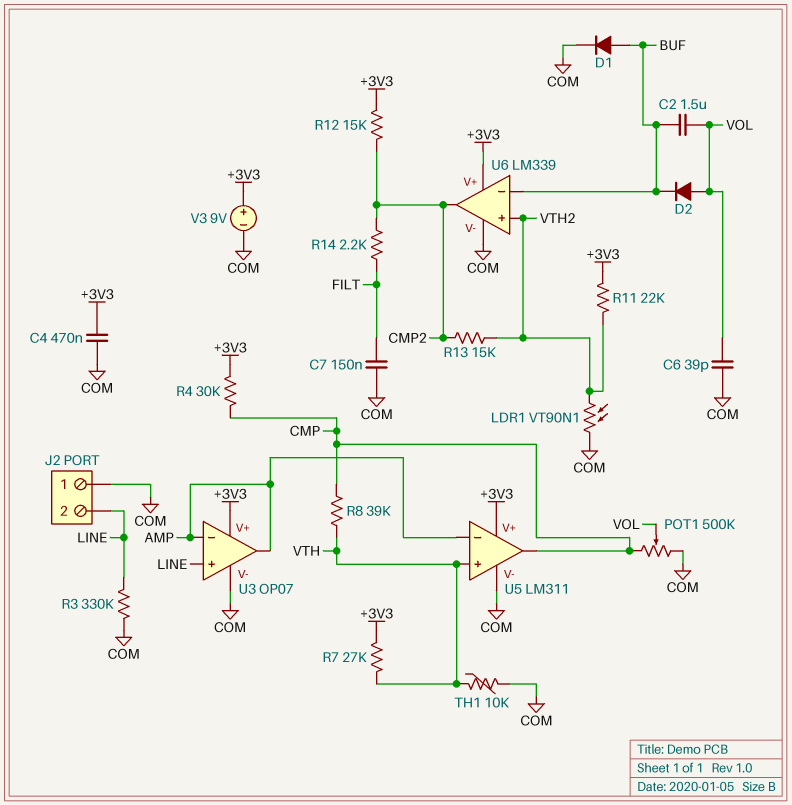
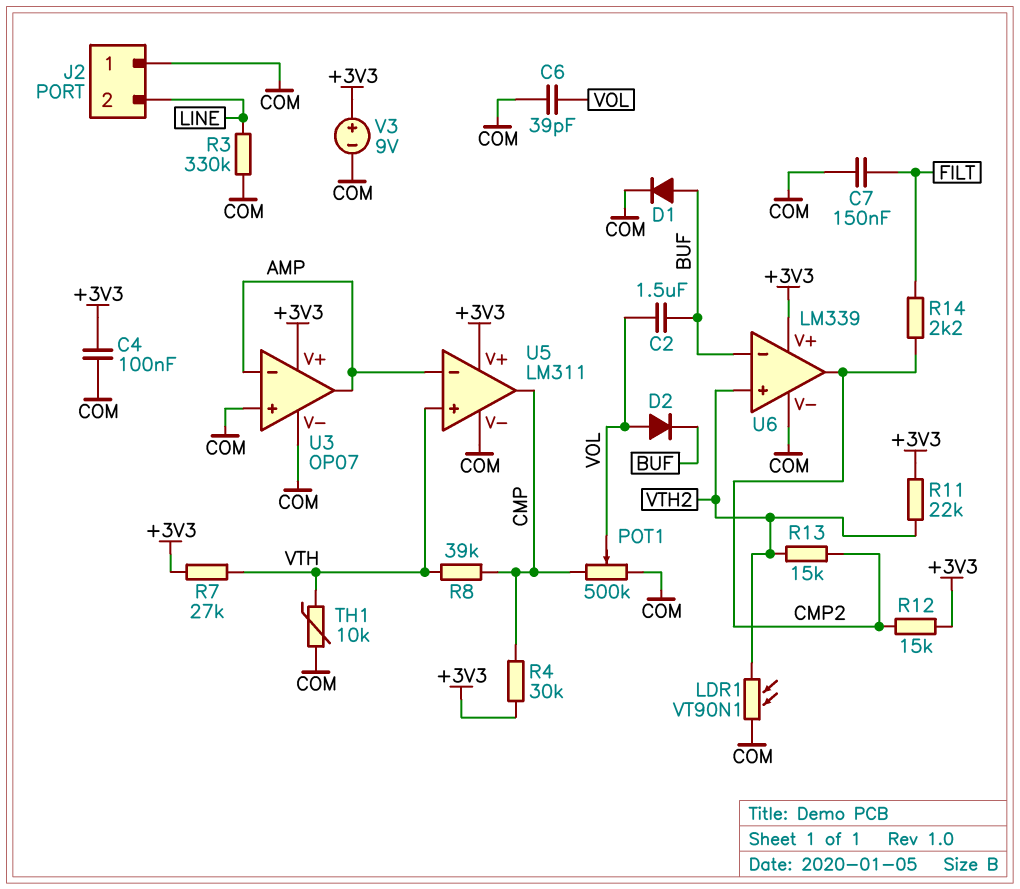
C4: 470nF (+3V3, COM) -> 100nF (+3V3, COM)
U3 pin in+: LINE -> COM

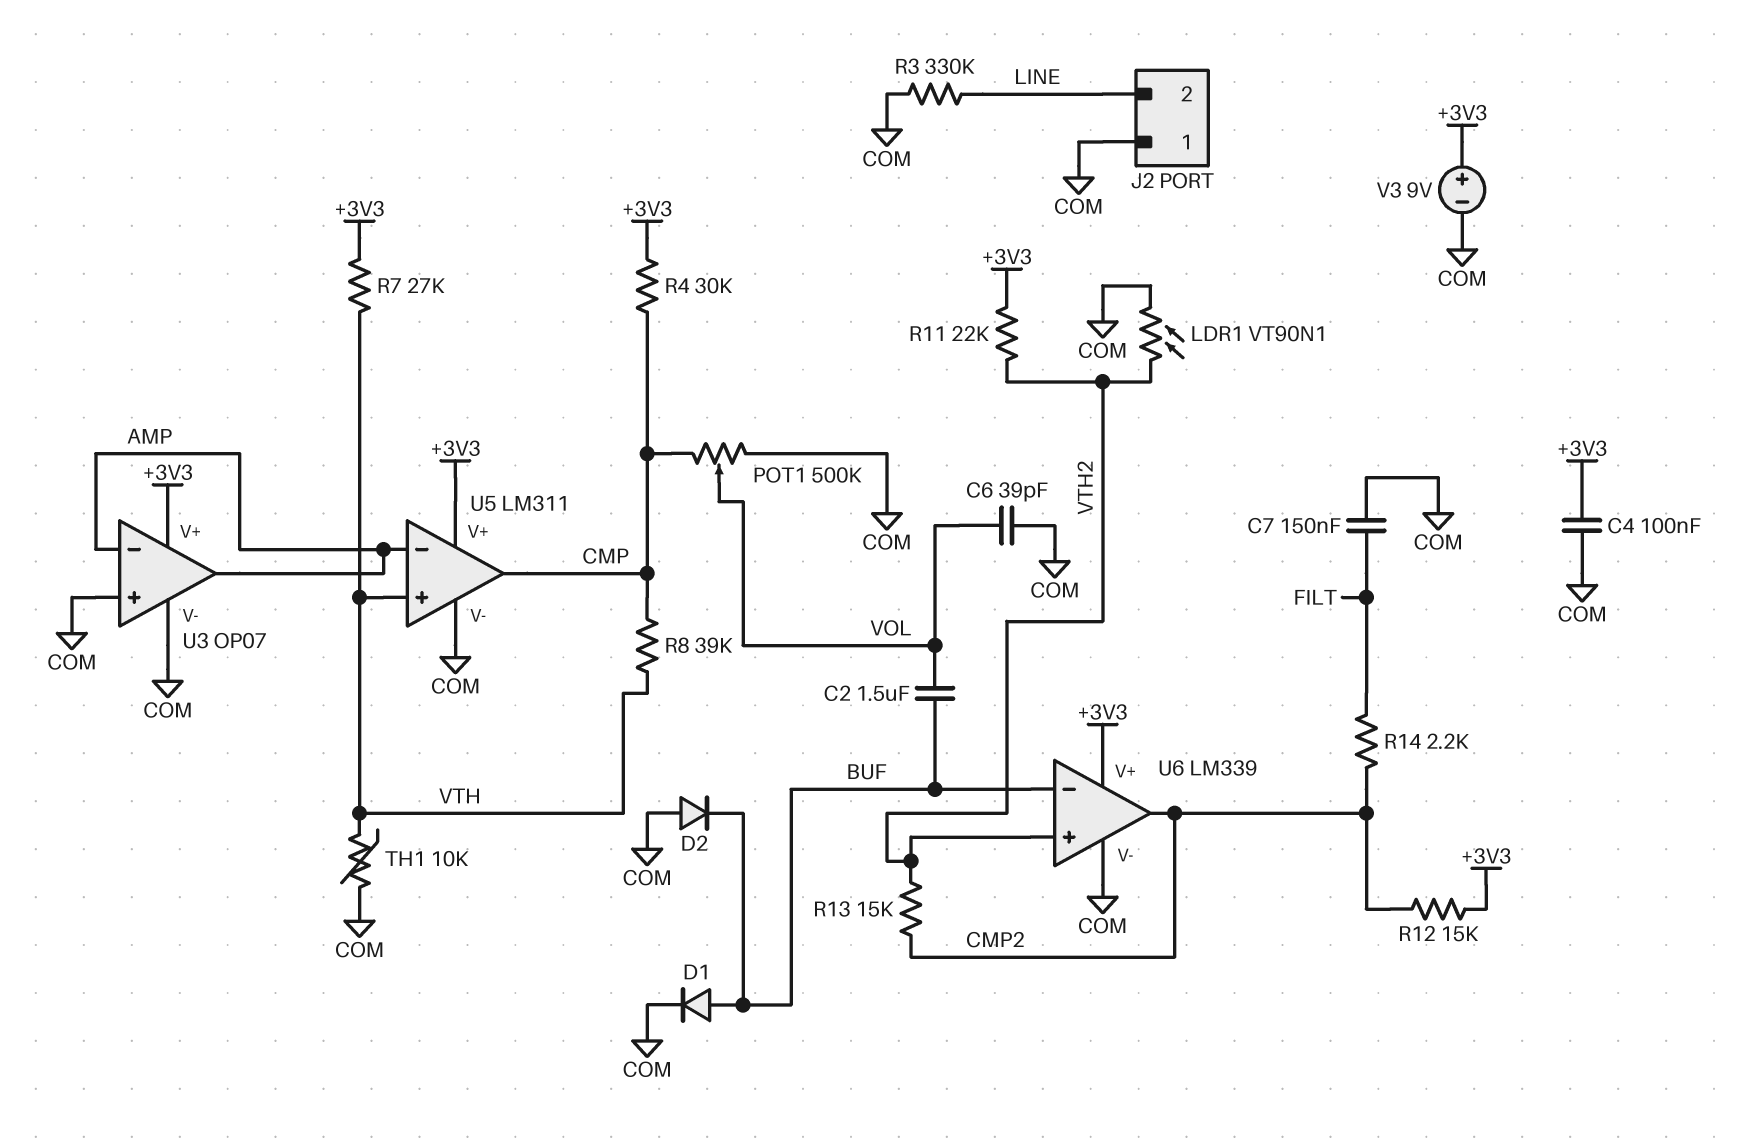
D2: diode (A VOL, K BUF) -> diode (A COM, K BUF)

